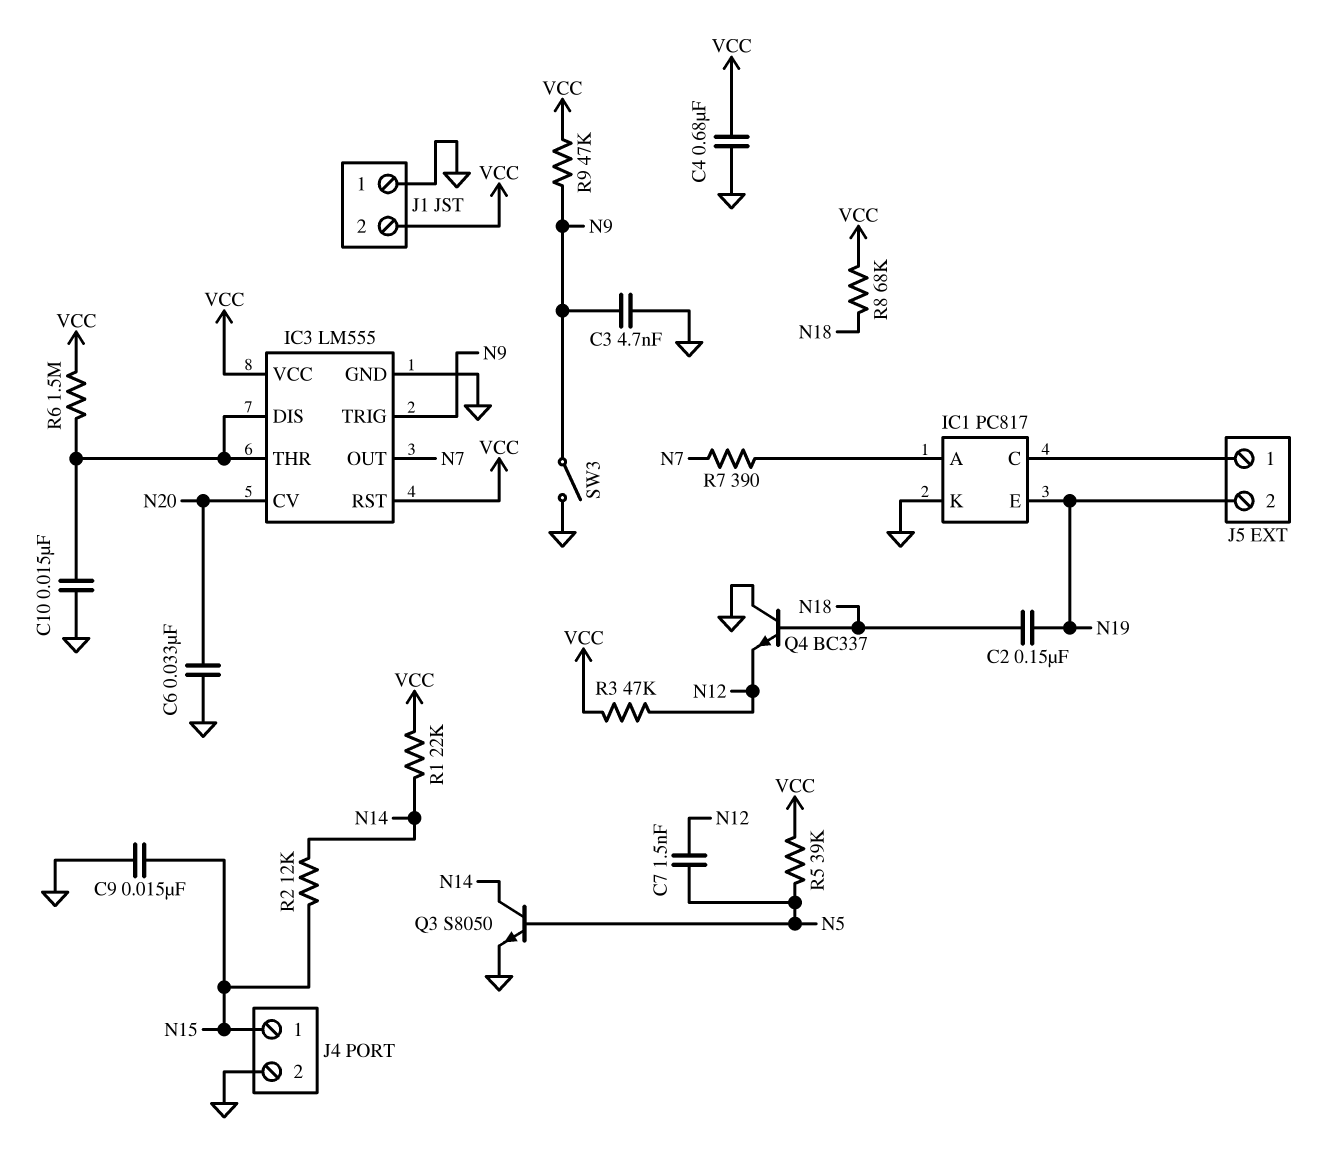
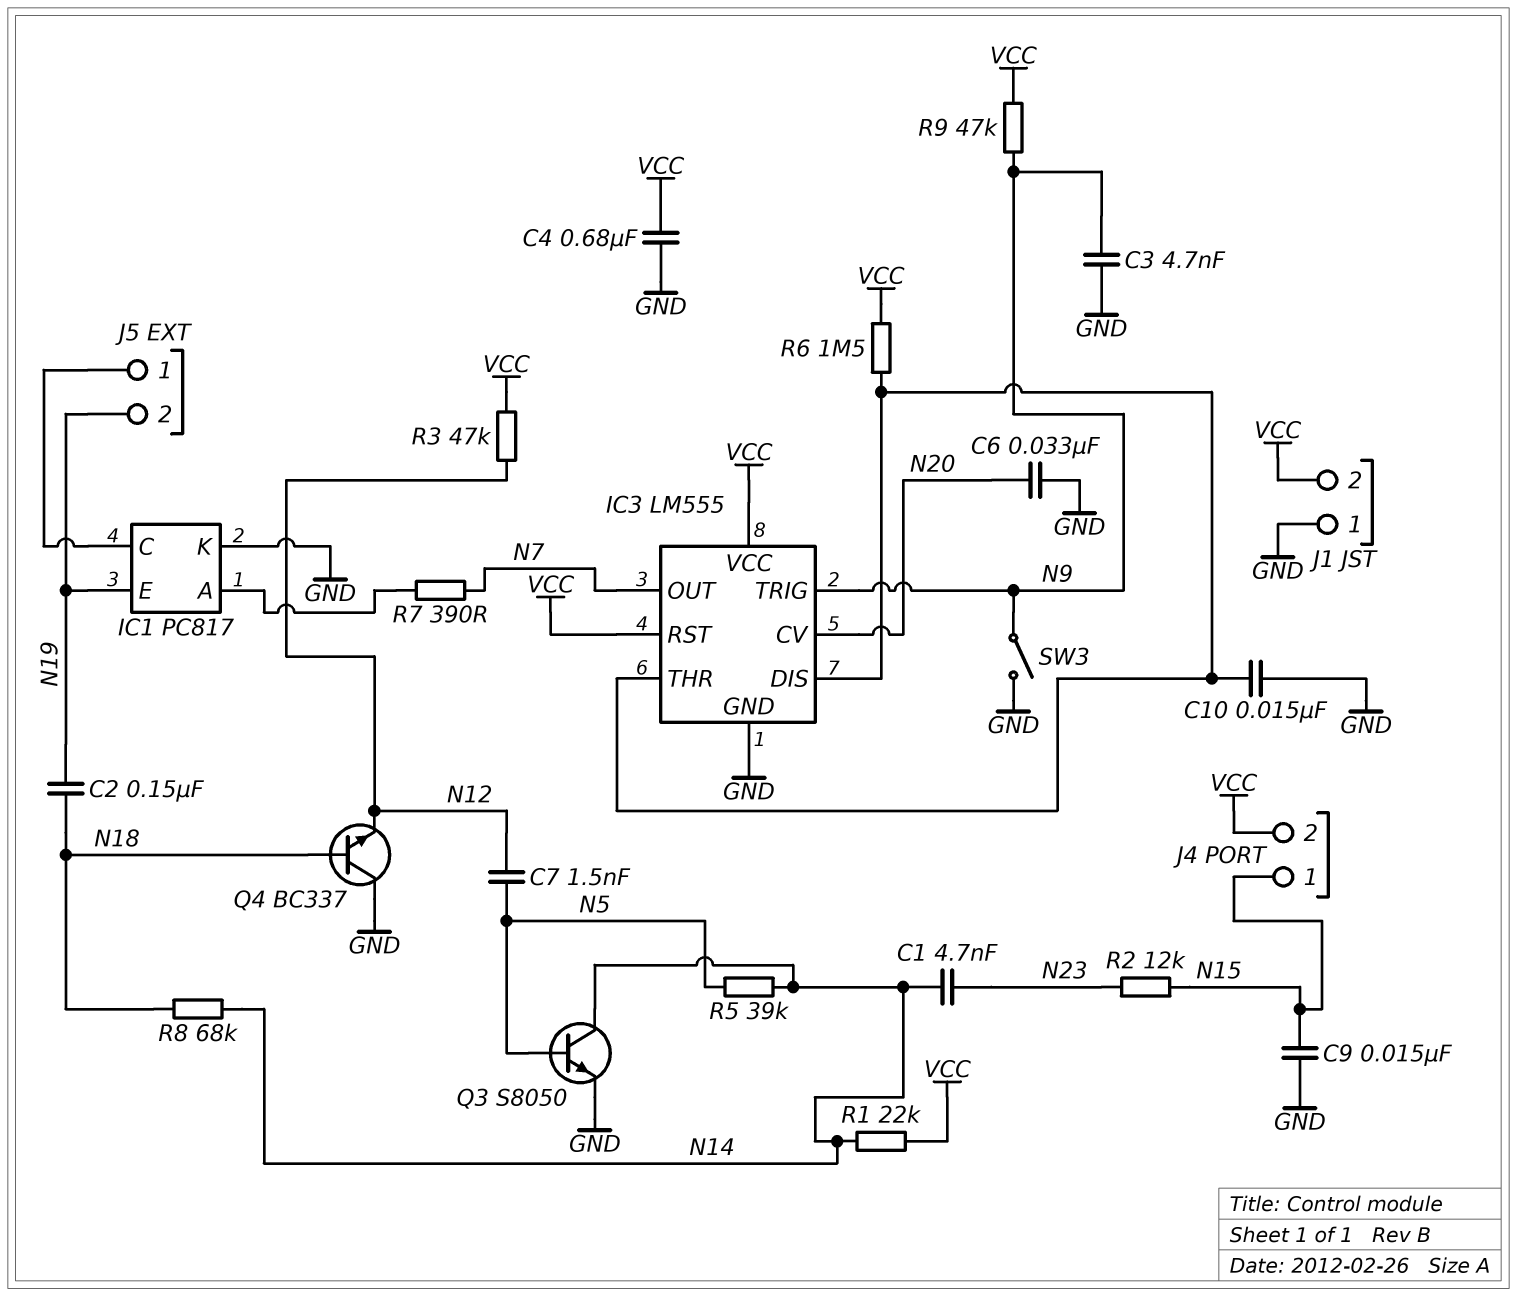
C1: none -> 4.7nF (N14, N23)
J4 pin 2: GND -> VCC
R2: 12k (N14, N15) -> 12k (N15, N23)
R5: 39k (N5, VCC) -> 39k (N5, N14)
R8: 68k (N18, VCC) -> 68k (N14, N18)

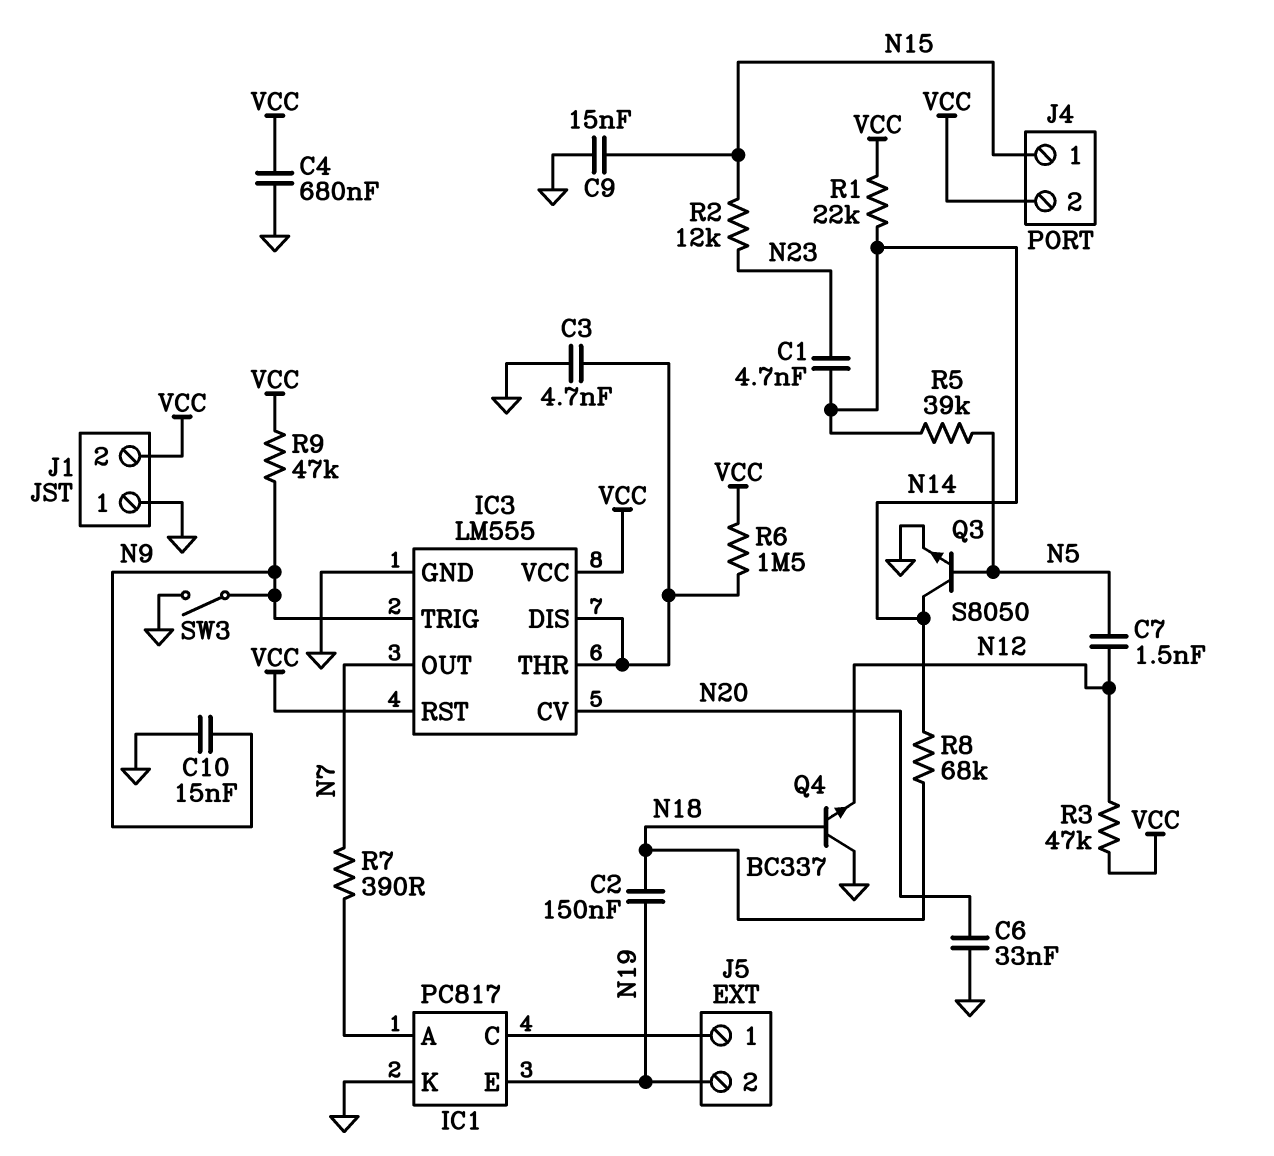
C3: 4.7nF (GND, N9) -> 4.7nF (GND, IC3/DIS)
C10: 15nF (GND, IC3/DIS) -> 15nF (GND, N9)

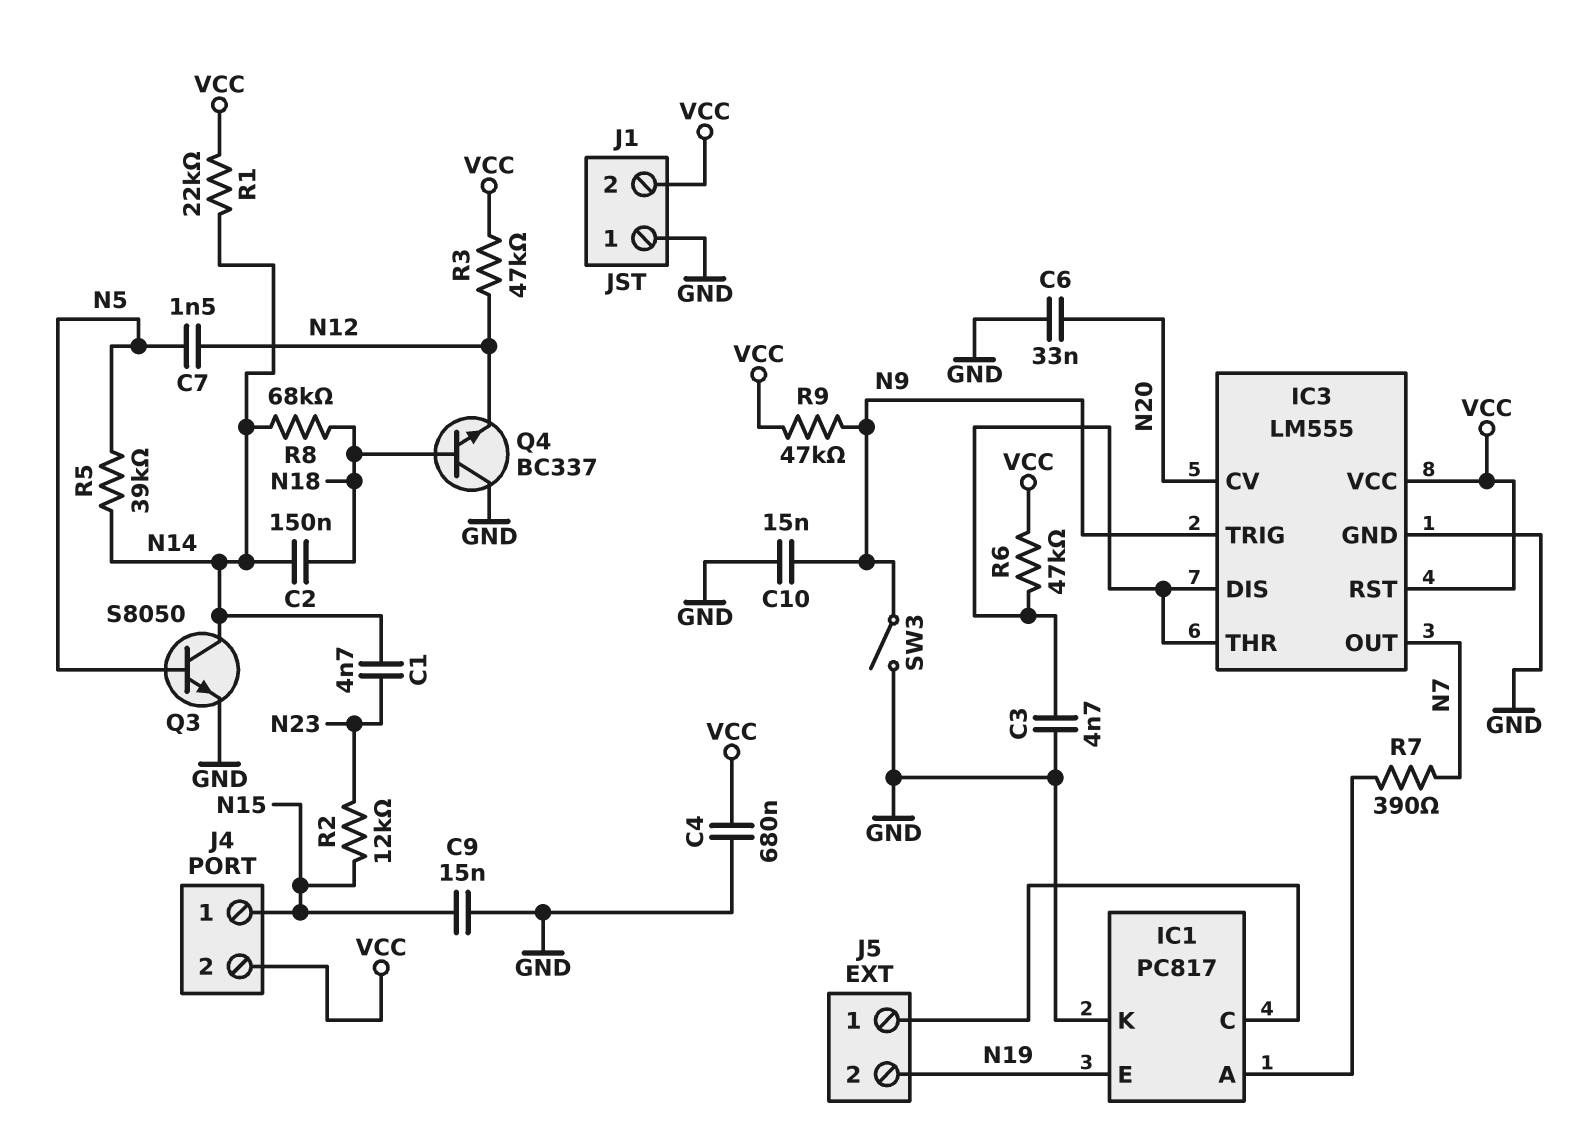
C2: 150nF (N18, N19) -> 150nF (N14, N18)
R6: 1.5M (IC3/DIS, VCC) -> 47k (IC3/DIS, VCC)

